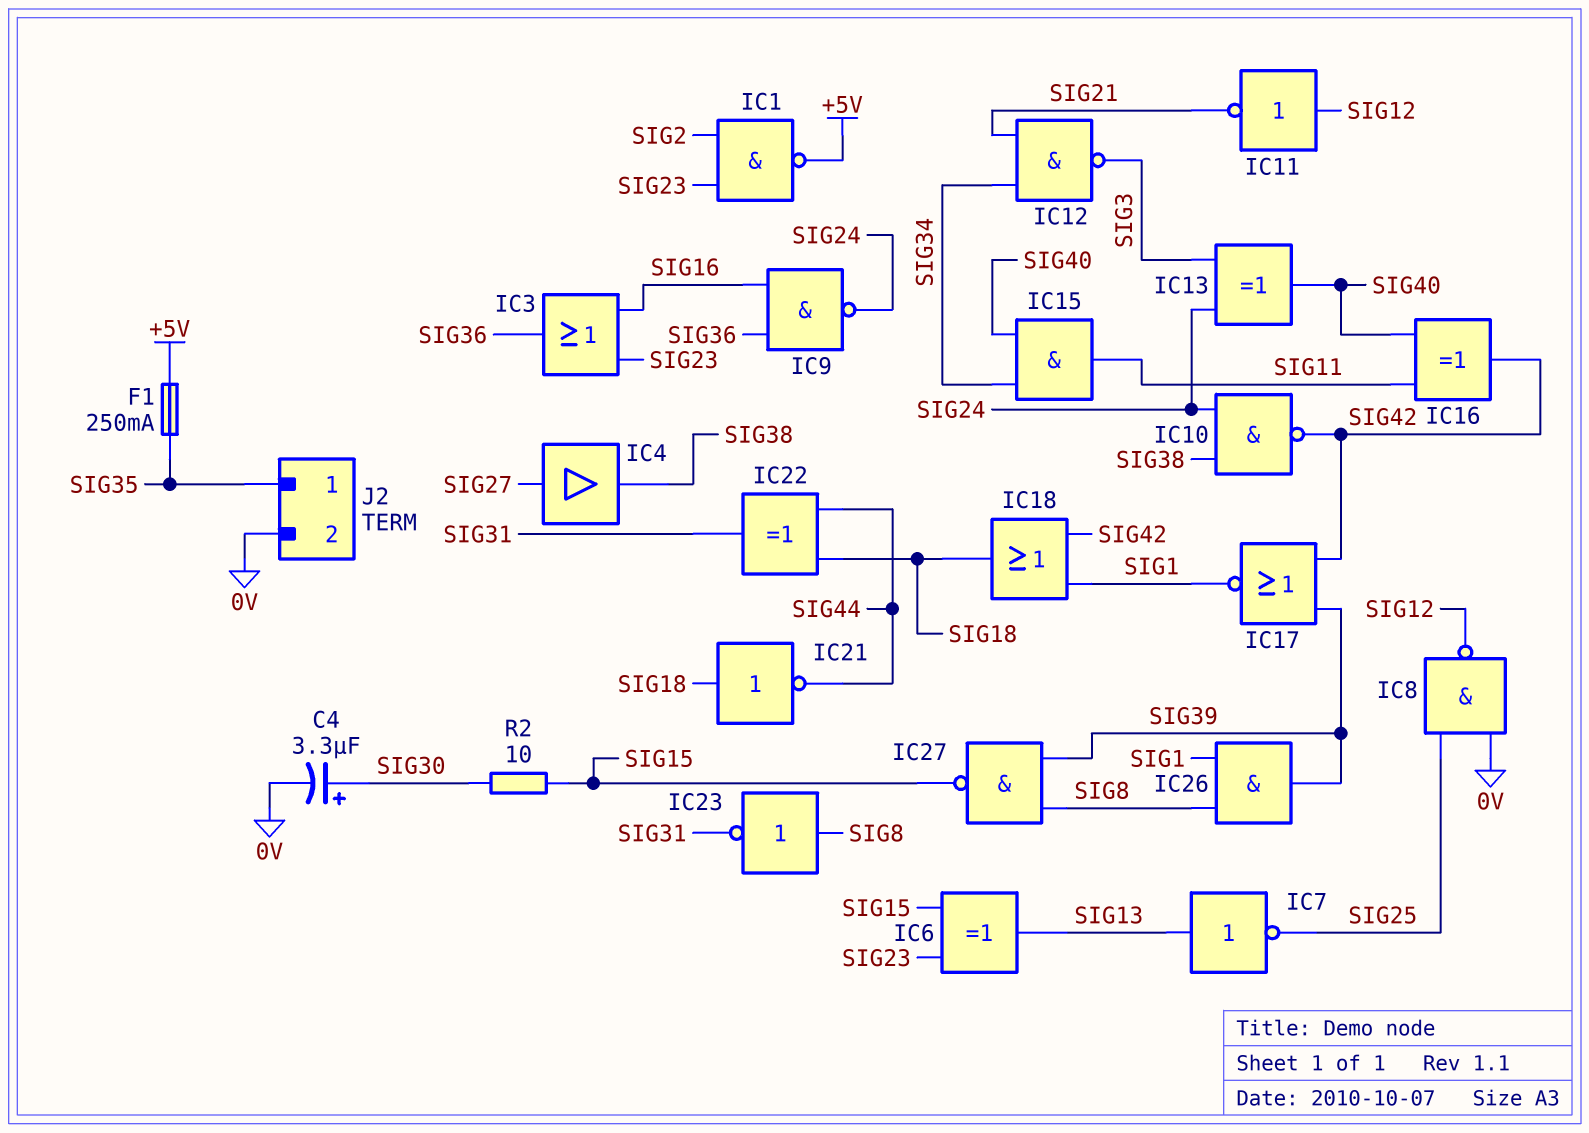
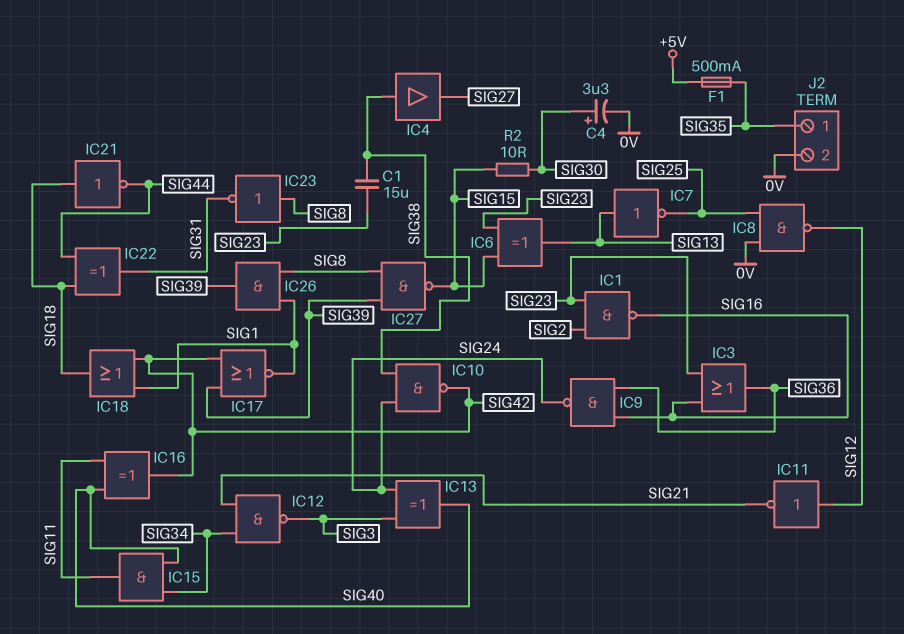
C1: none -> 15uF (SIG23, SIG38)
F1: 250mA (+5V, SIG35) -> 500mA (+5V, SIG35)
IC1: NAND (in SIG2, in SIG23, out +5V) -> NAND (in SIG2, in SIG23, out SIG16)
IC4: buffer (in SIG27, out SIG38) -> buffer (in SIG38, out SIG27)

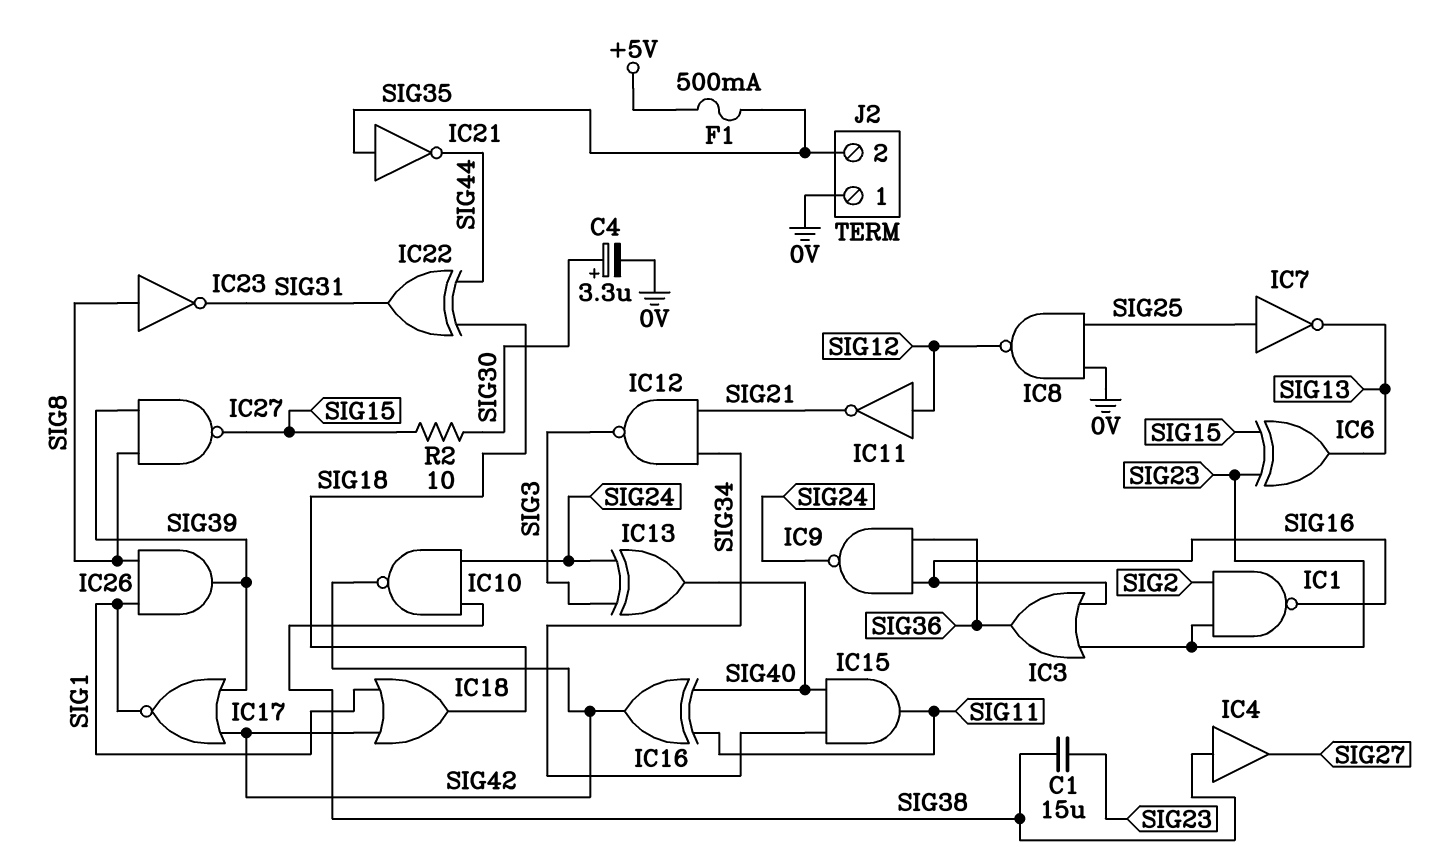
IC7: NOT (in SIG13, out SIG25) -> NOT (in SIG25, out SIG13)
IC21: NOT (in SIG18, out SIG44) -> NOT (in SIG35, out SIG44)
J2 pin 1: SIG35 -> 0V
J2 pin 2: 0V -> SIG35

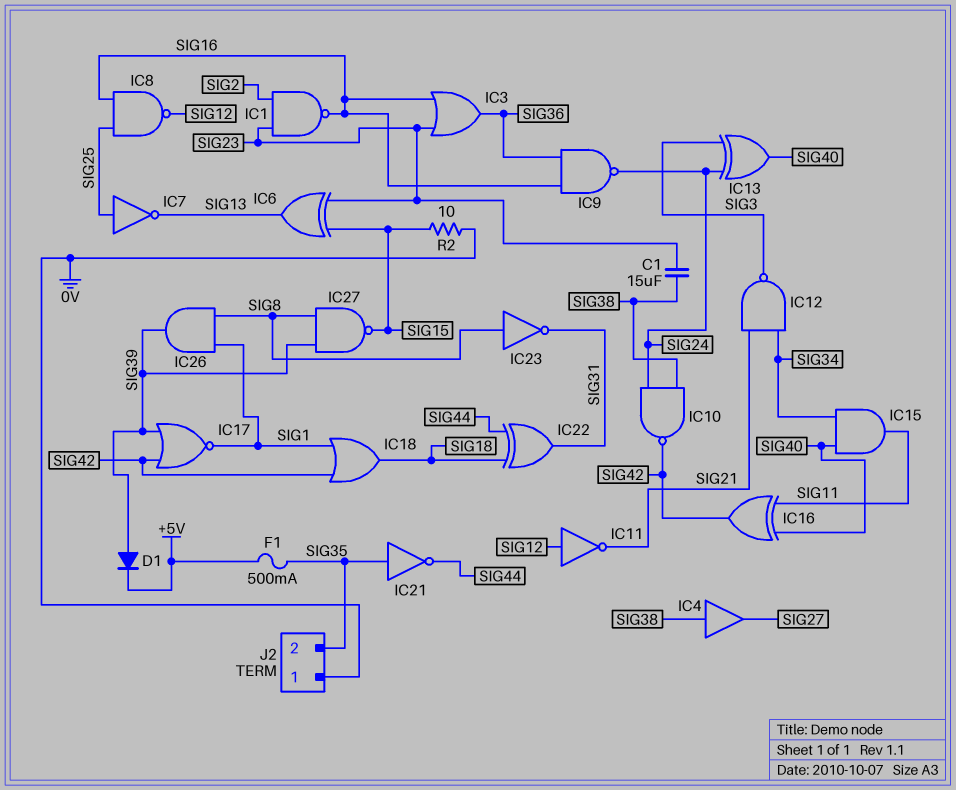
C4: 3.3uF (plus SIG30, minus 0V) -> none
D1: none -> diode (A SIG39, K +5V)
IC8: NAND (in 0V, in SIG25, out SIG12) -> NAND (in SIG16, in SIG25, out SIG12)
R2: 10 (SIG15, SIG30) -> 10 (0V, SIG15)

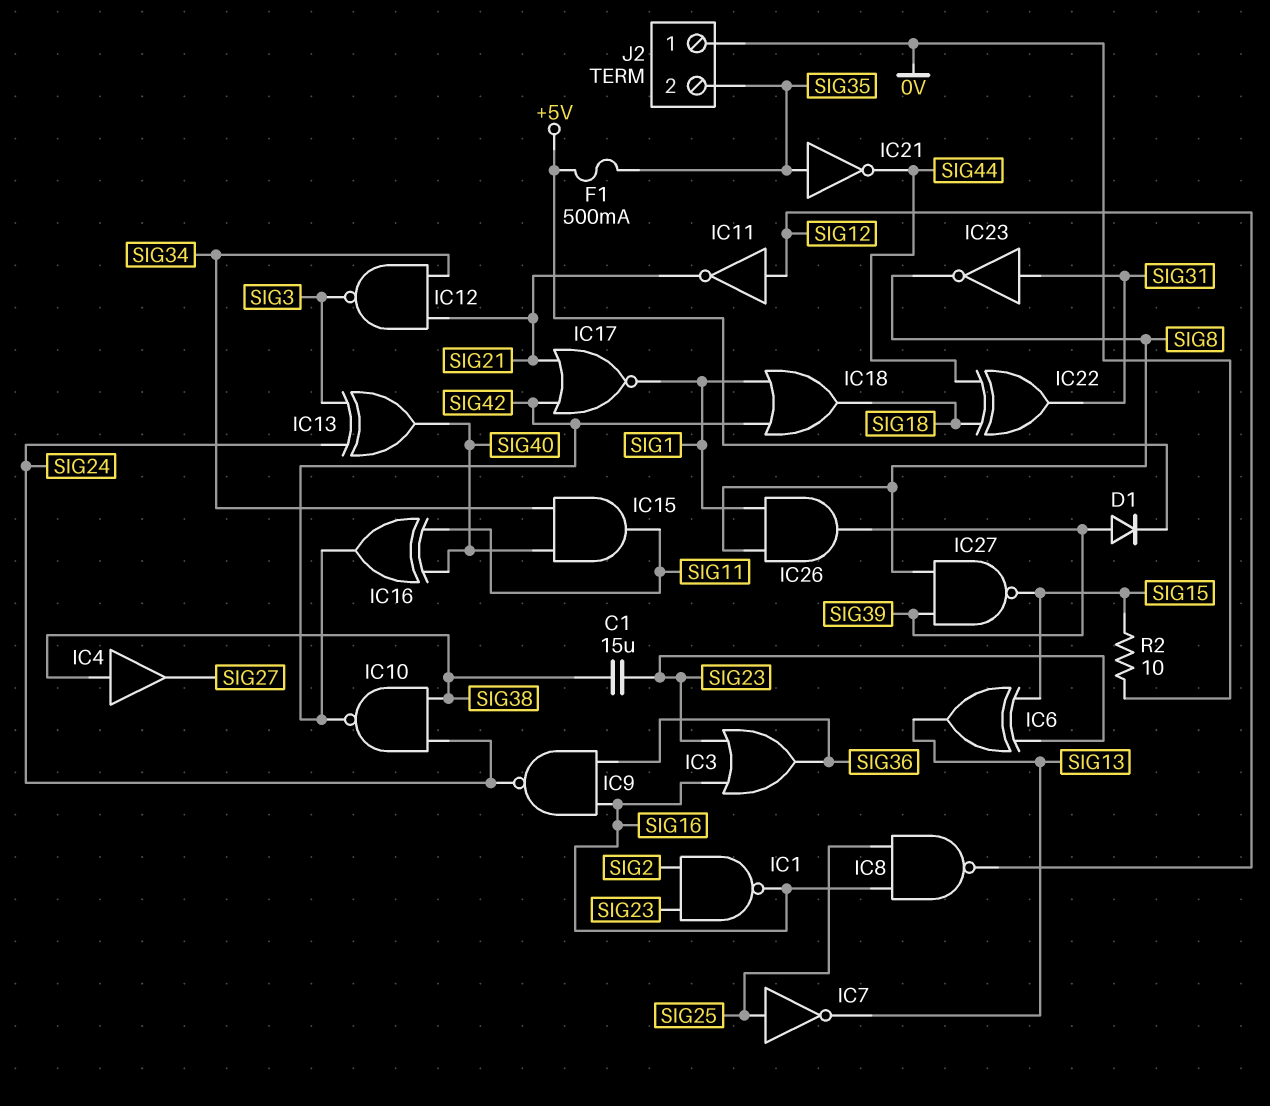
IC17: NOR (in SIG39, in SIG42, out SIG1) -> NOR (in SIG21, in SIG42, out SIG1)
IC23: NOT (in SIG8, out SIG31) -> NOT (in SIG31, out SIG8)

